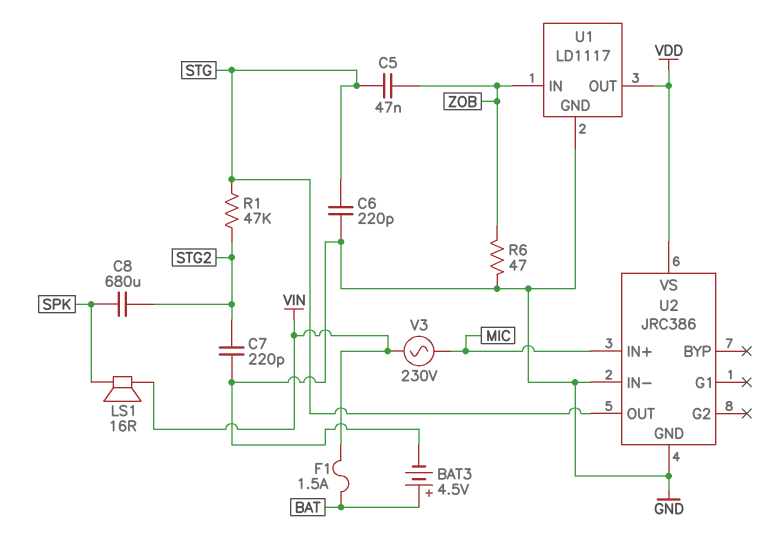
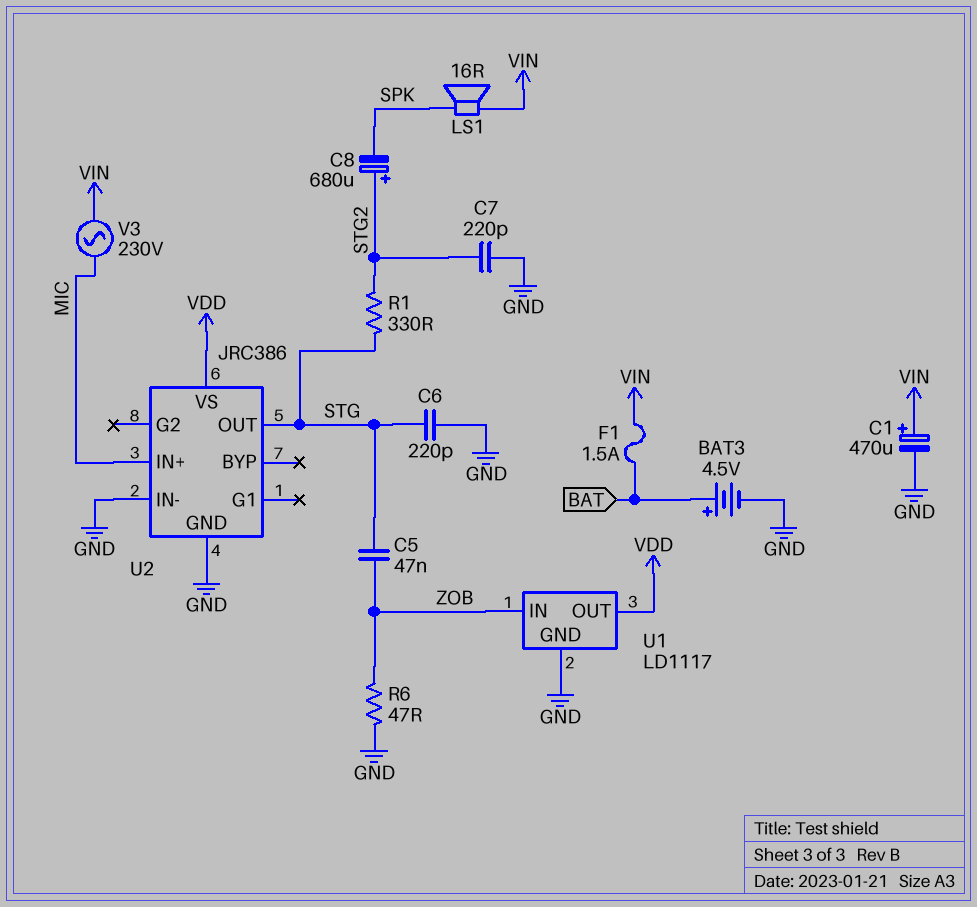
C1: none -> 470uF (plus VIN, minus GND)
C8: 680uF (SPK, STG2) -> 680uF (plus STG2, minus SPK)
R1: 47k (STG, STG2) -> 330 (STG, STG2)

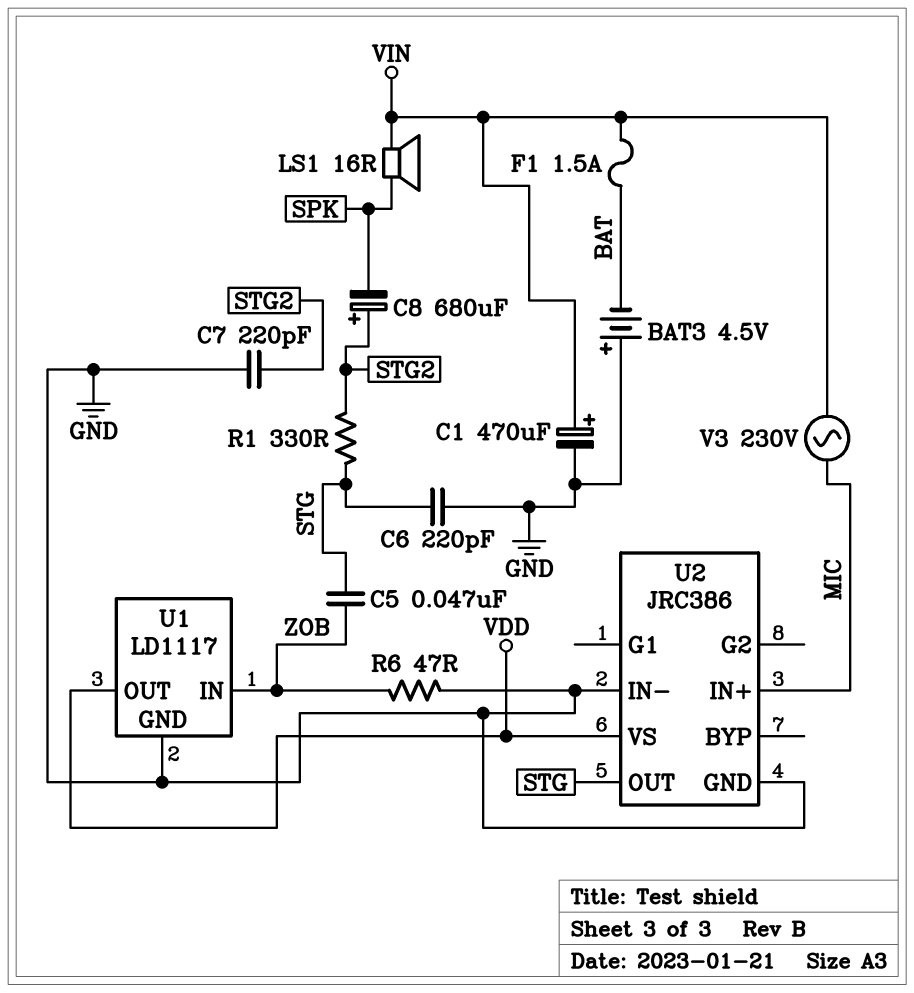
BAT3: 4.5V (plus BAT, minus GND) -> 4.5V (plus GND, minus BAT)

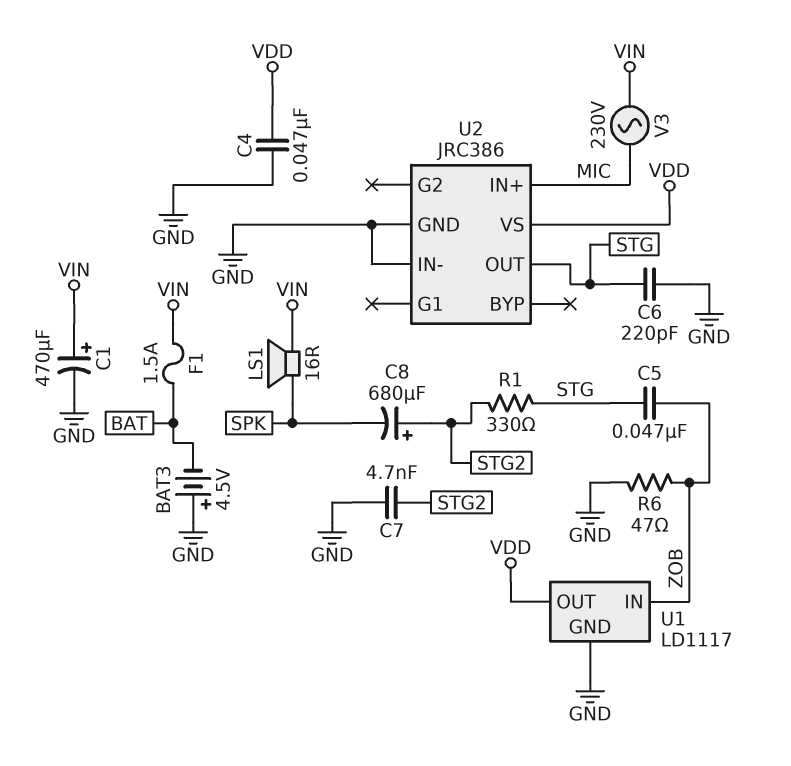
C4: none -> 47nF (GND, VDD)
C7: 220pF (GND, STG2) -> 4.7nF (GND, STG2)

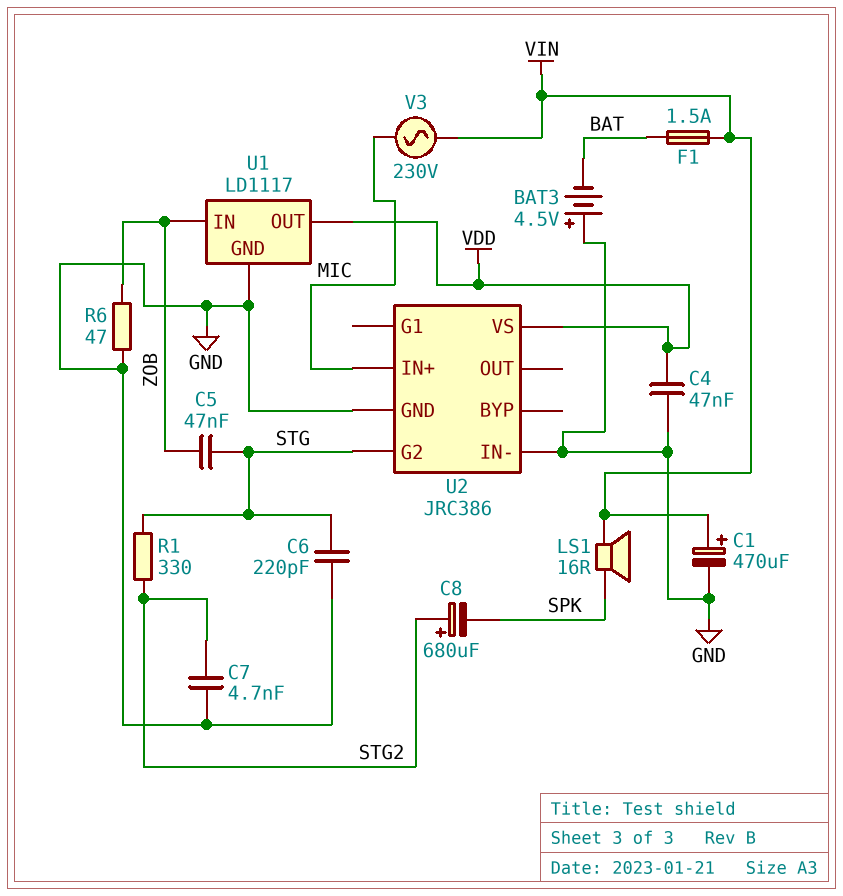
U2 pin G2: none -> STG
U2 pin OUT: STG -> none

